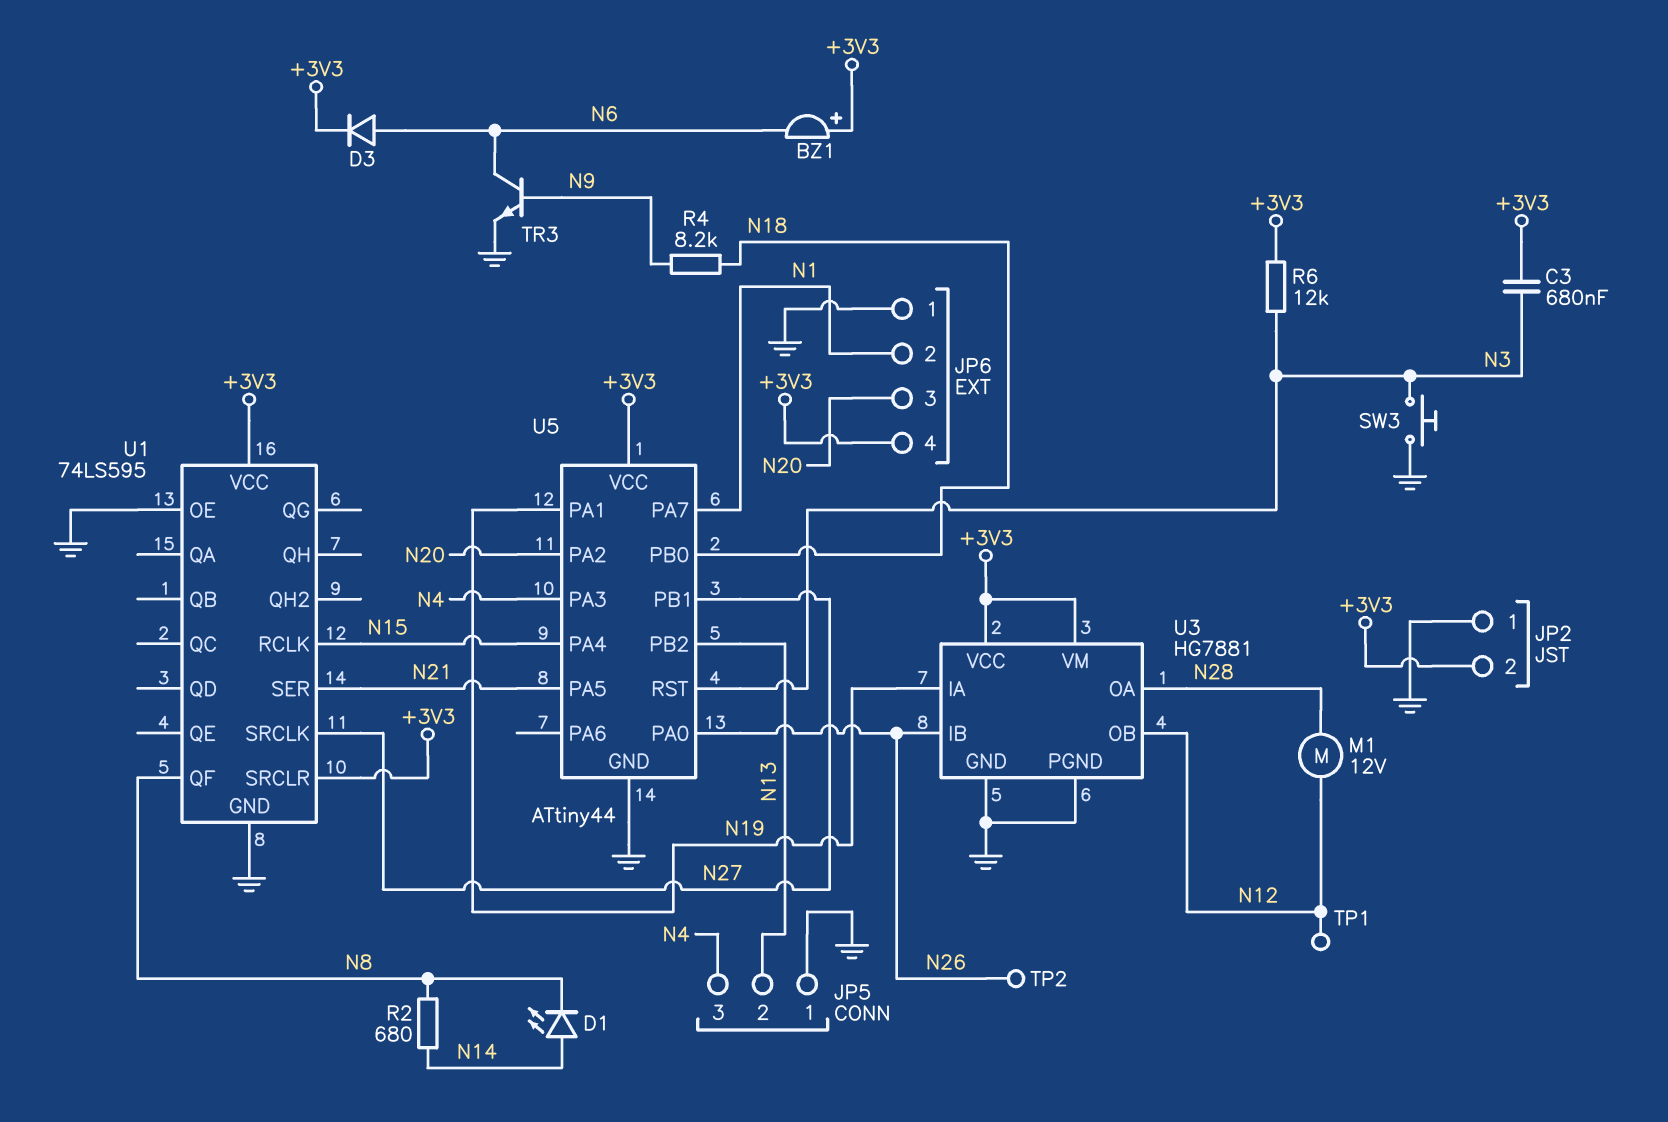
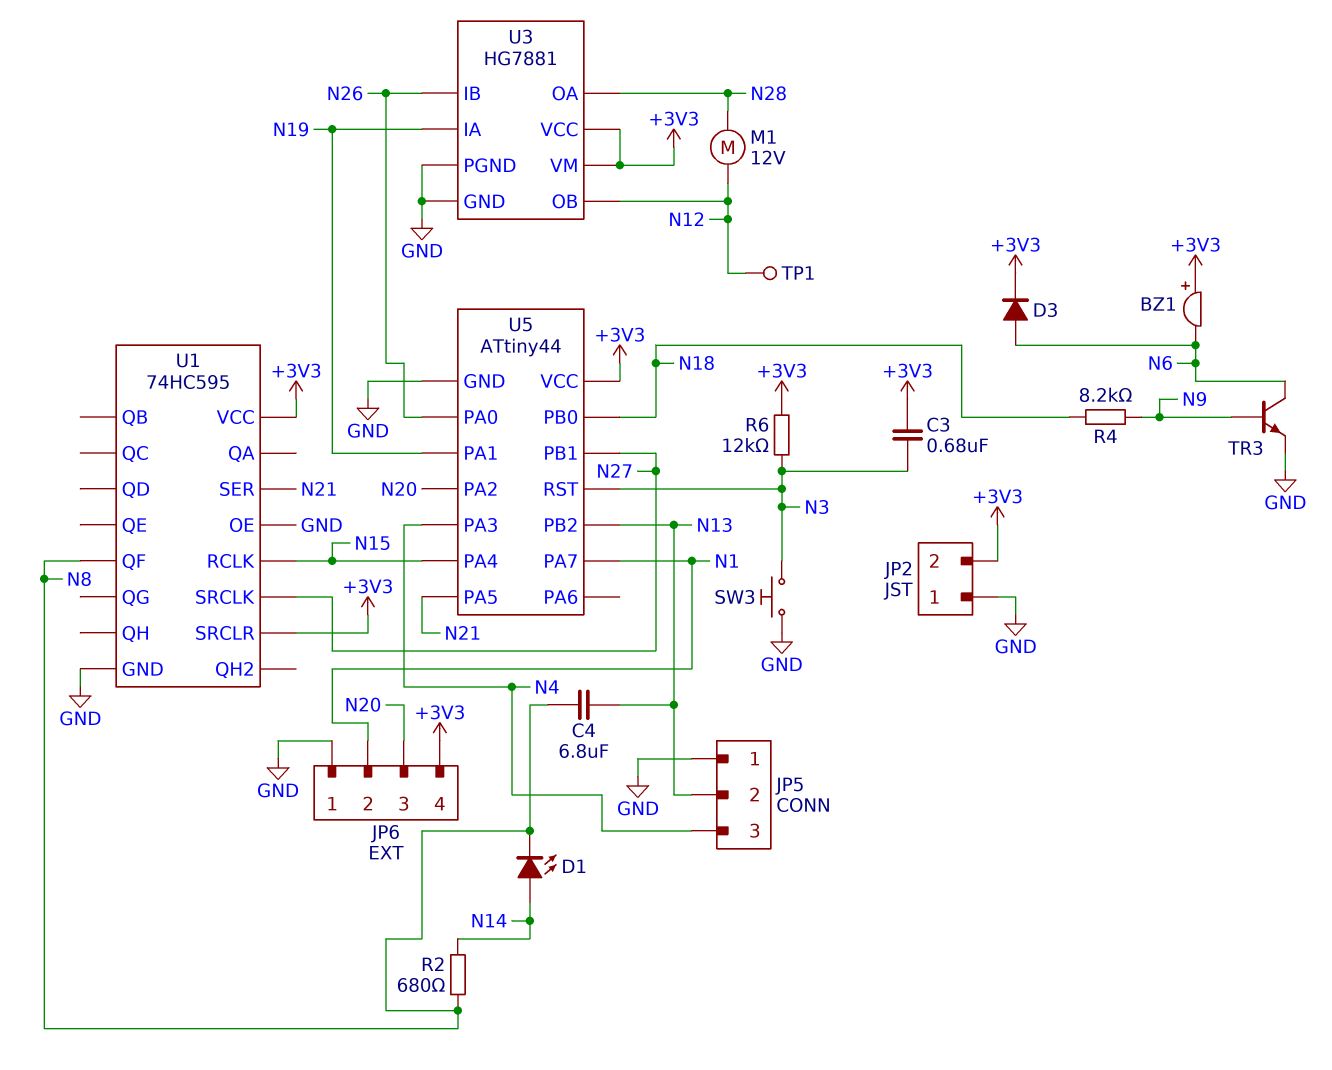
C4: none -> 6.8uF (N8, N13)
TP2: test point (N26) -> none
U1: 74LS595 -> 74HC595

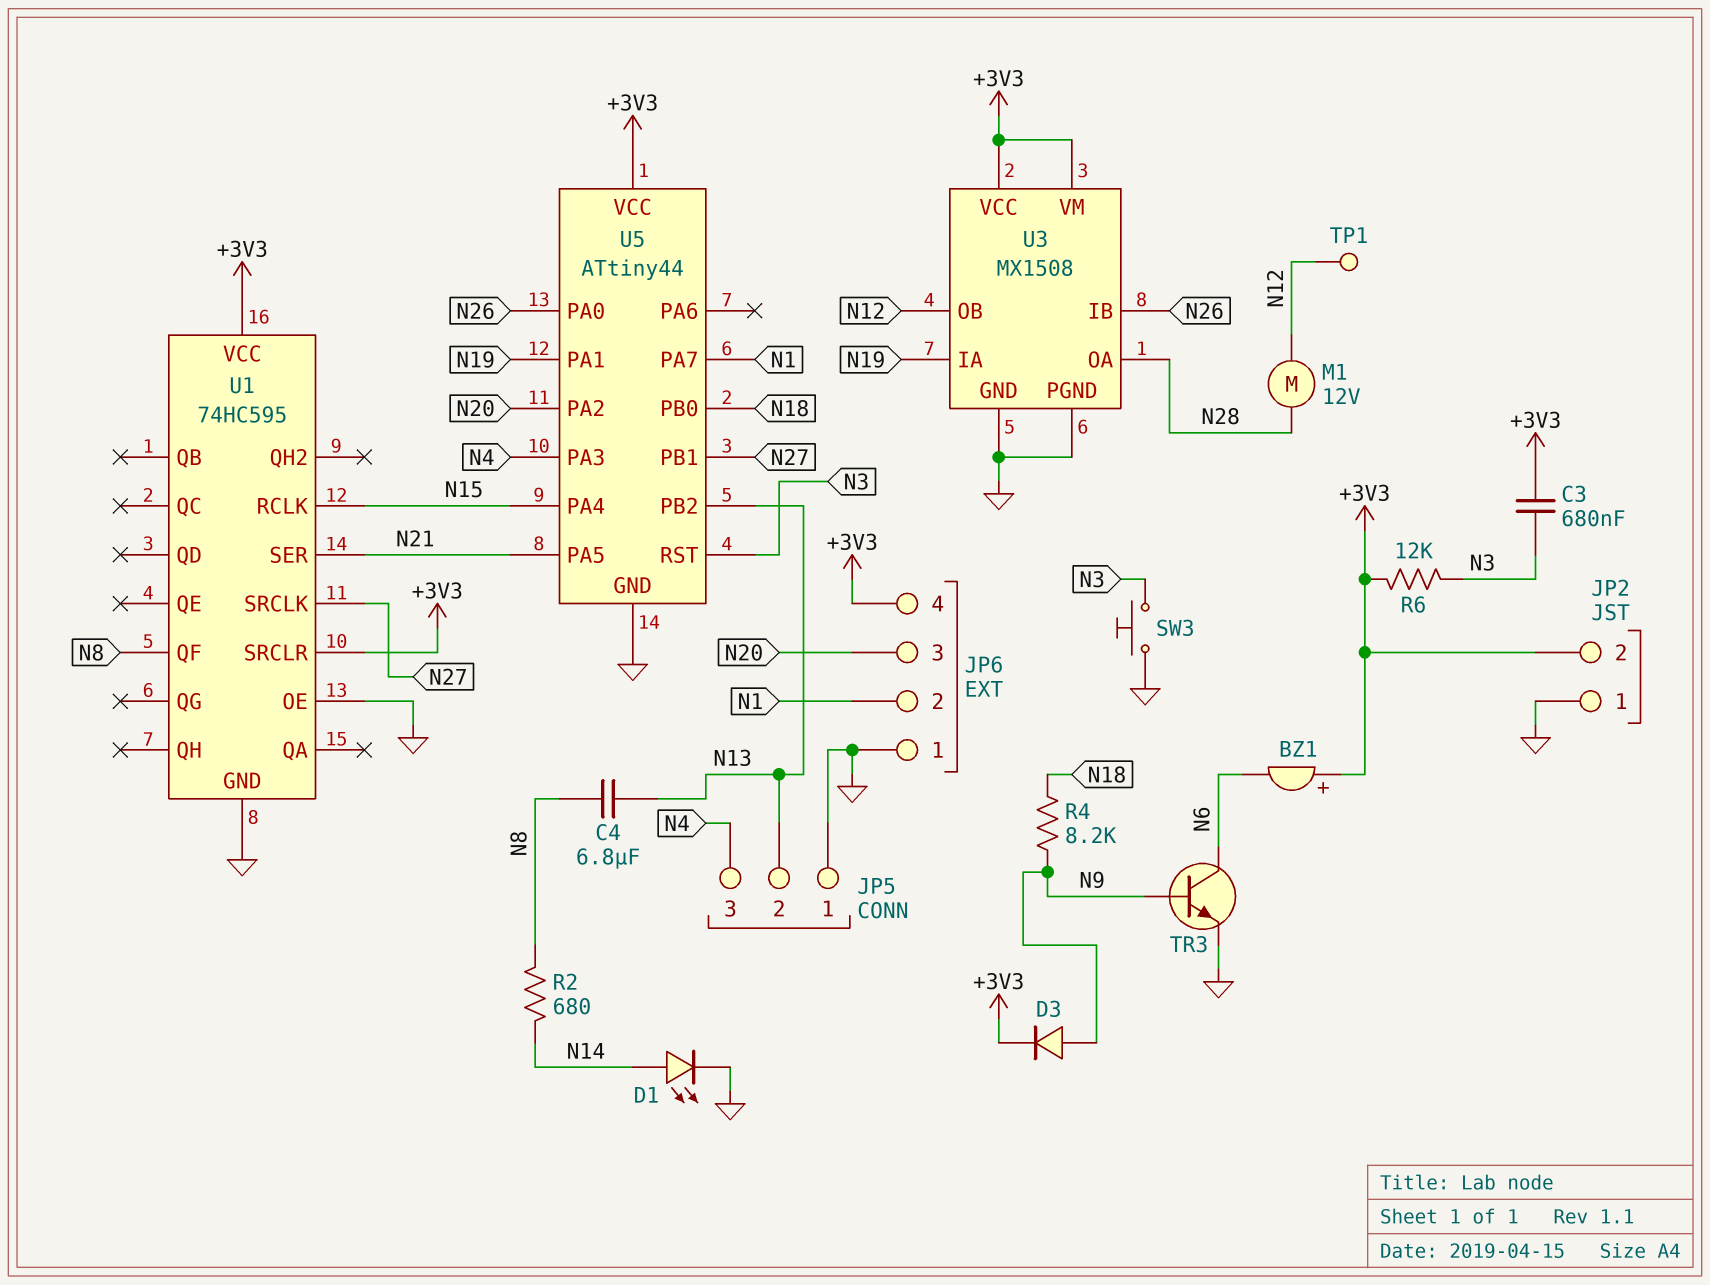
D1: LED (A N14, K N8) -> LED (A N14, K GND)
D3: diode (A N6, K +3V3) -> diode (A N9, K +3V3)
U3: HG7881 -> MX1508

